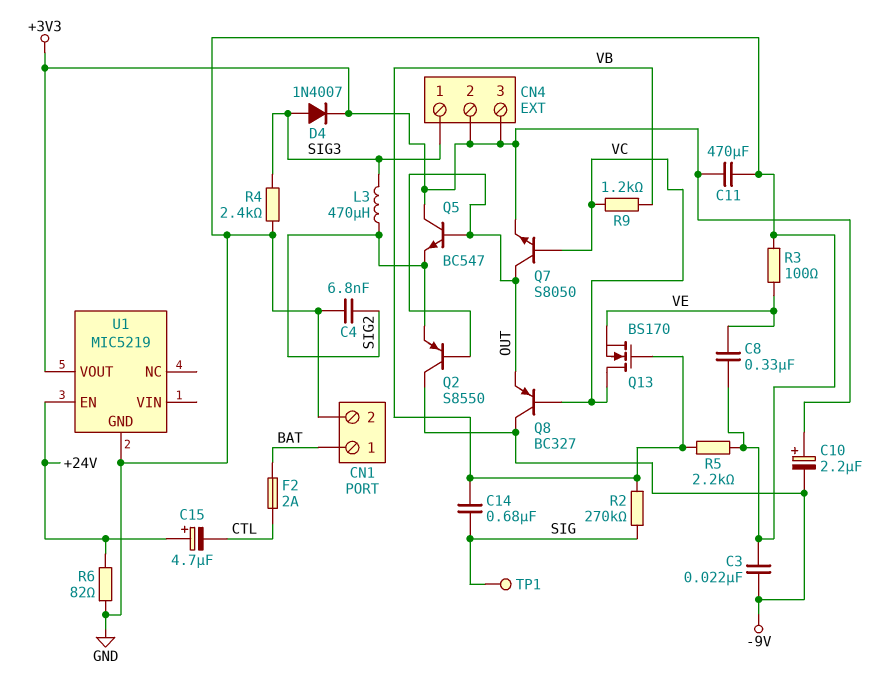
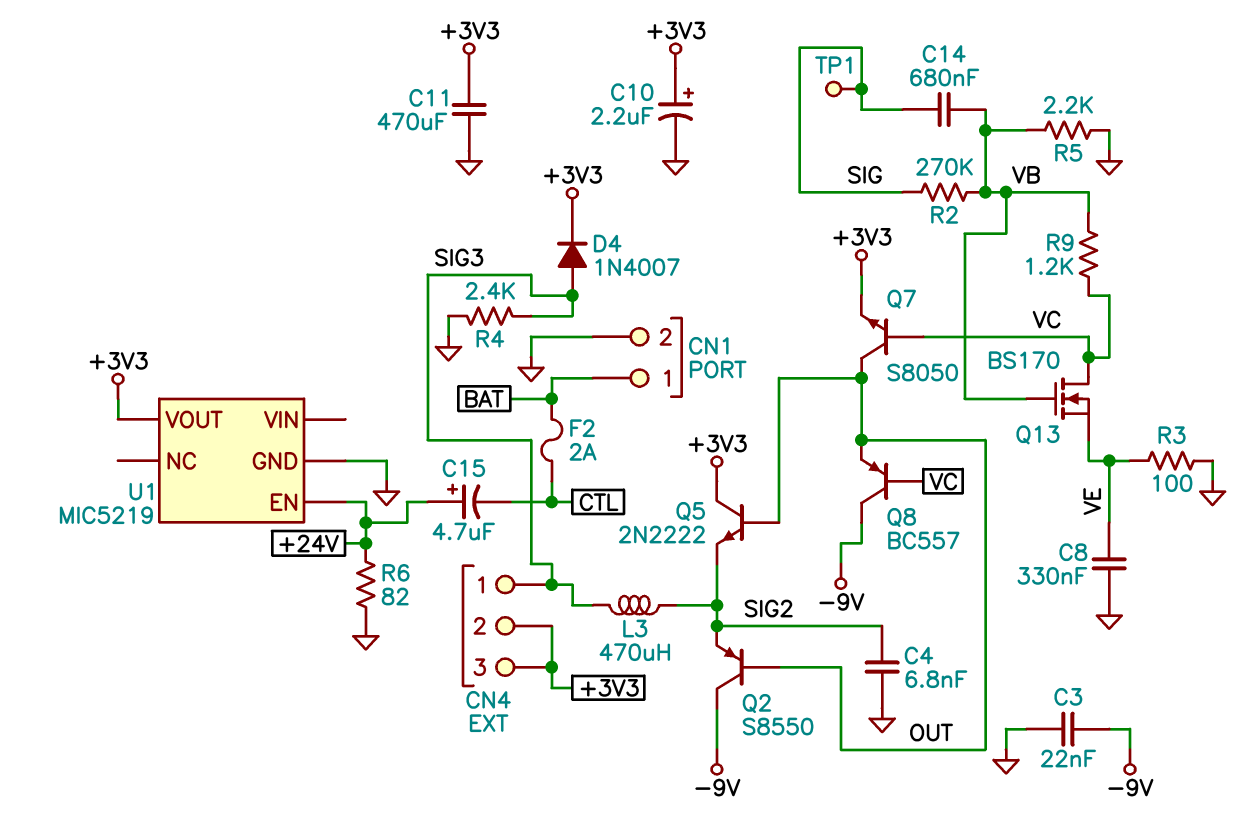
C10: 2.2uF (plus +3V3, minus -9V) -> 2.2uF (plus +3V3, minus GND)
Q5: NPN BC547 (B OUT, C +3V3, E SIG2) -> NPN 2N2222 (B OUT, C +3V3, E SIG2)
Q8: PNP BC327 (B VC, C -9V, E OUT) -> PNP BC557 (B VC, C -9V, E OUT)

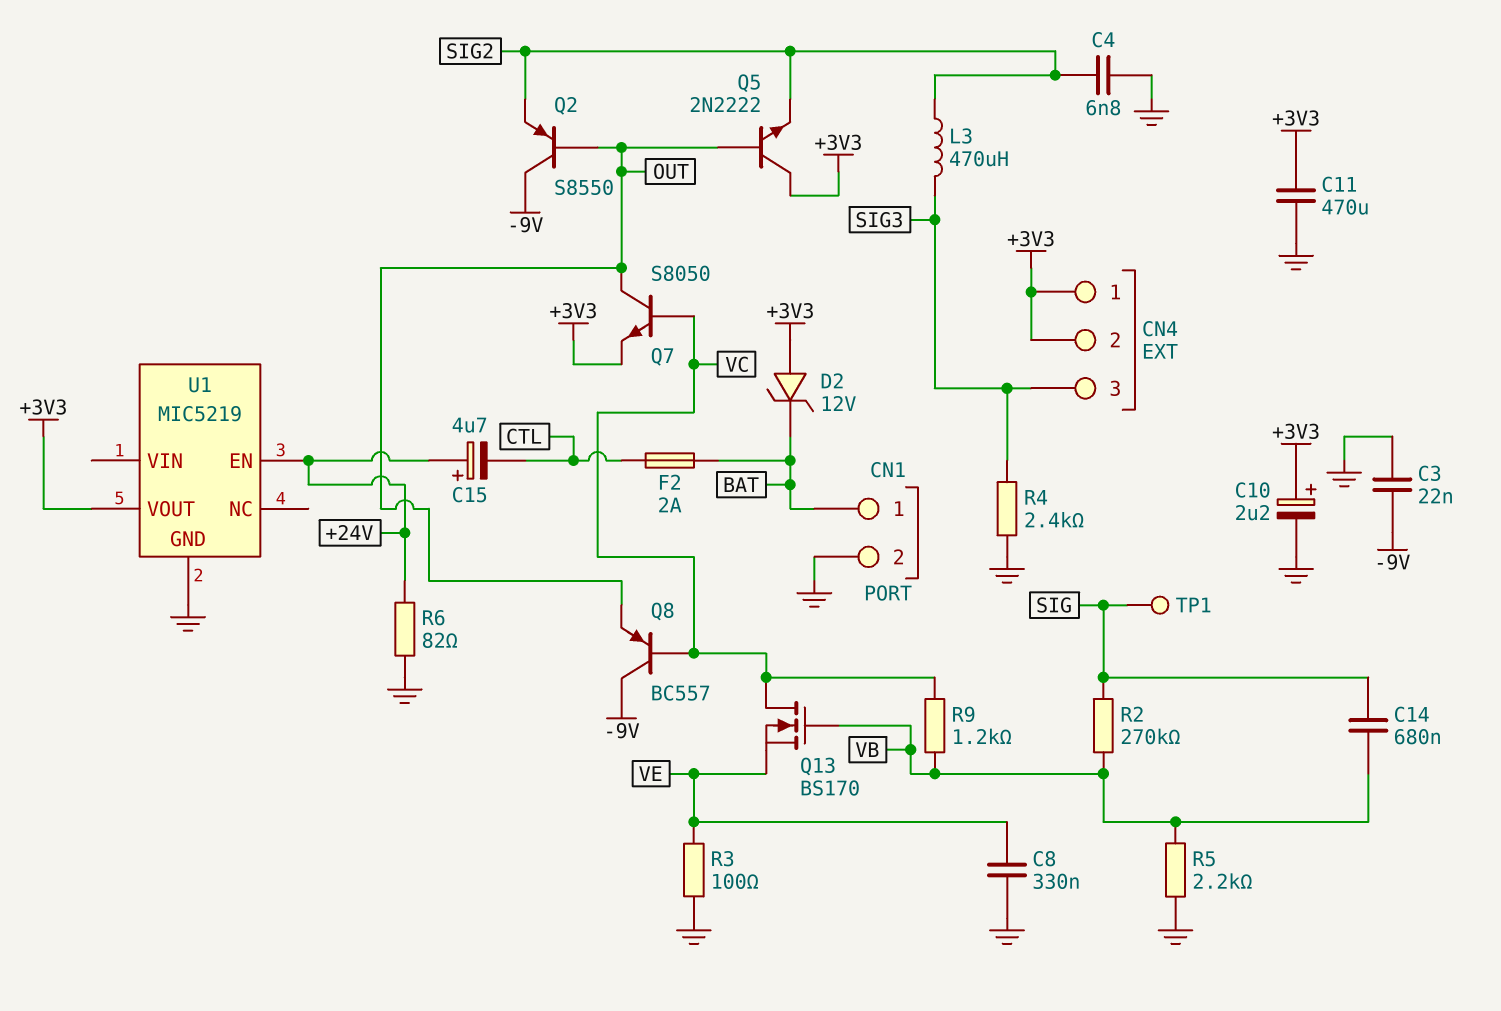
CN4 pin 1: SIG3 -> +3V3
CN4 pin 3: +3V3 -> SIG3
D2: none -> zener 12V (A +3V3, K BAT)
D4: diode 1N4007 (A SIG3, K +3V3) -> none

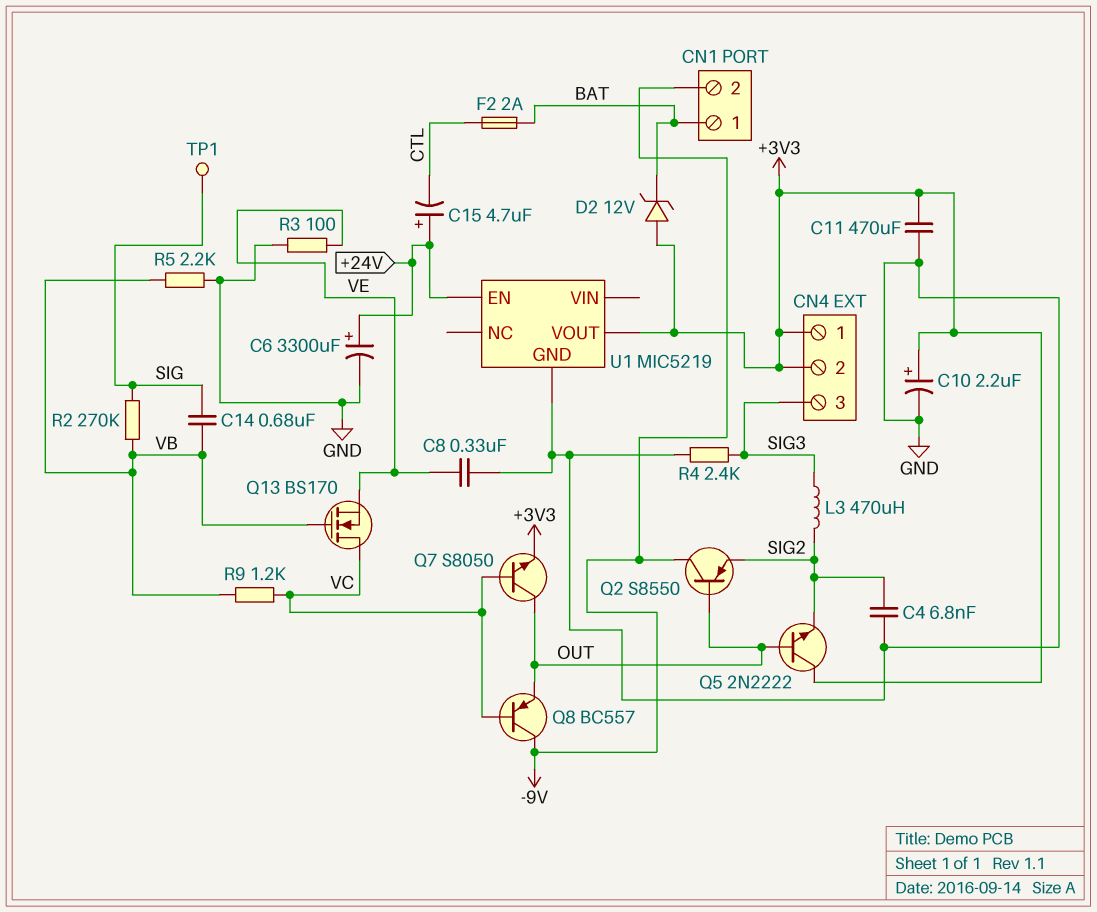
C3: 22nF (-9V, GND) -> none
C6: none -> 3300uF (plus +24V, minus GND)
CN1 pin 2: GND -> -9V
R6: 82 (+24V, GND) -> none

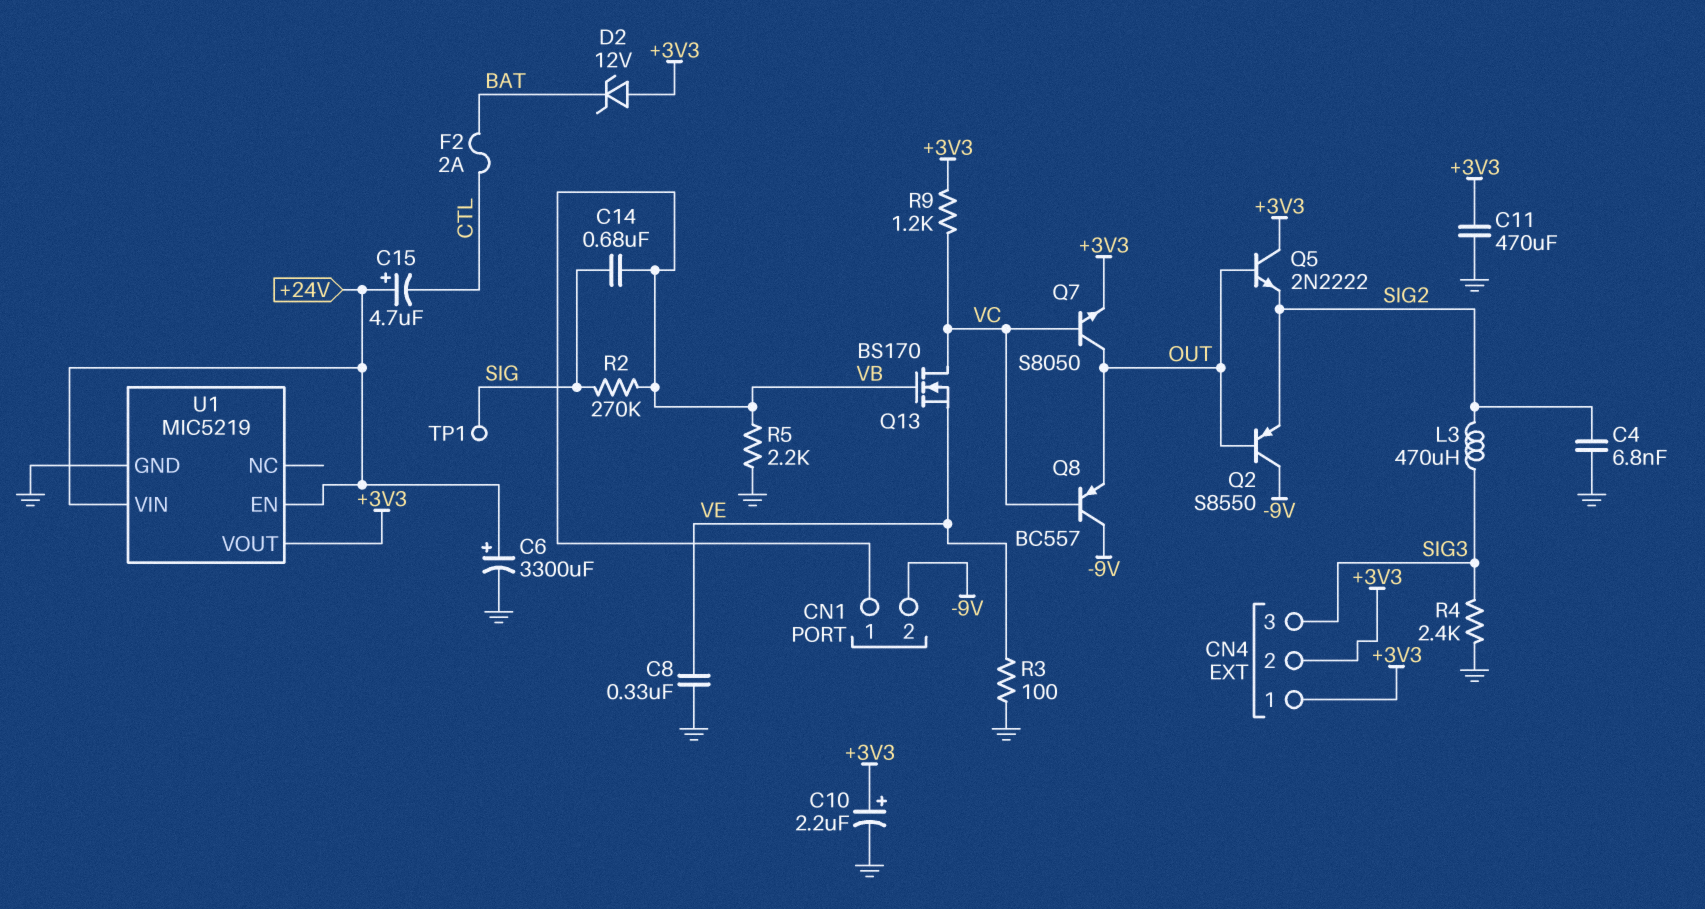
CN1 pin 1: BAT -> VB
R9: 1.2k (VB, VC) -> 1.2k (+3V3, VC)
U1 pin VIN: none -> +24V

